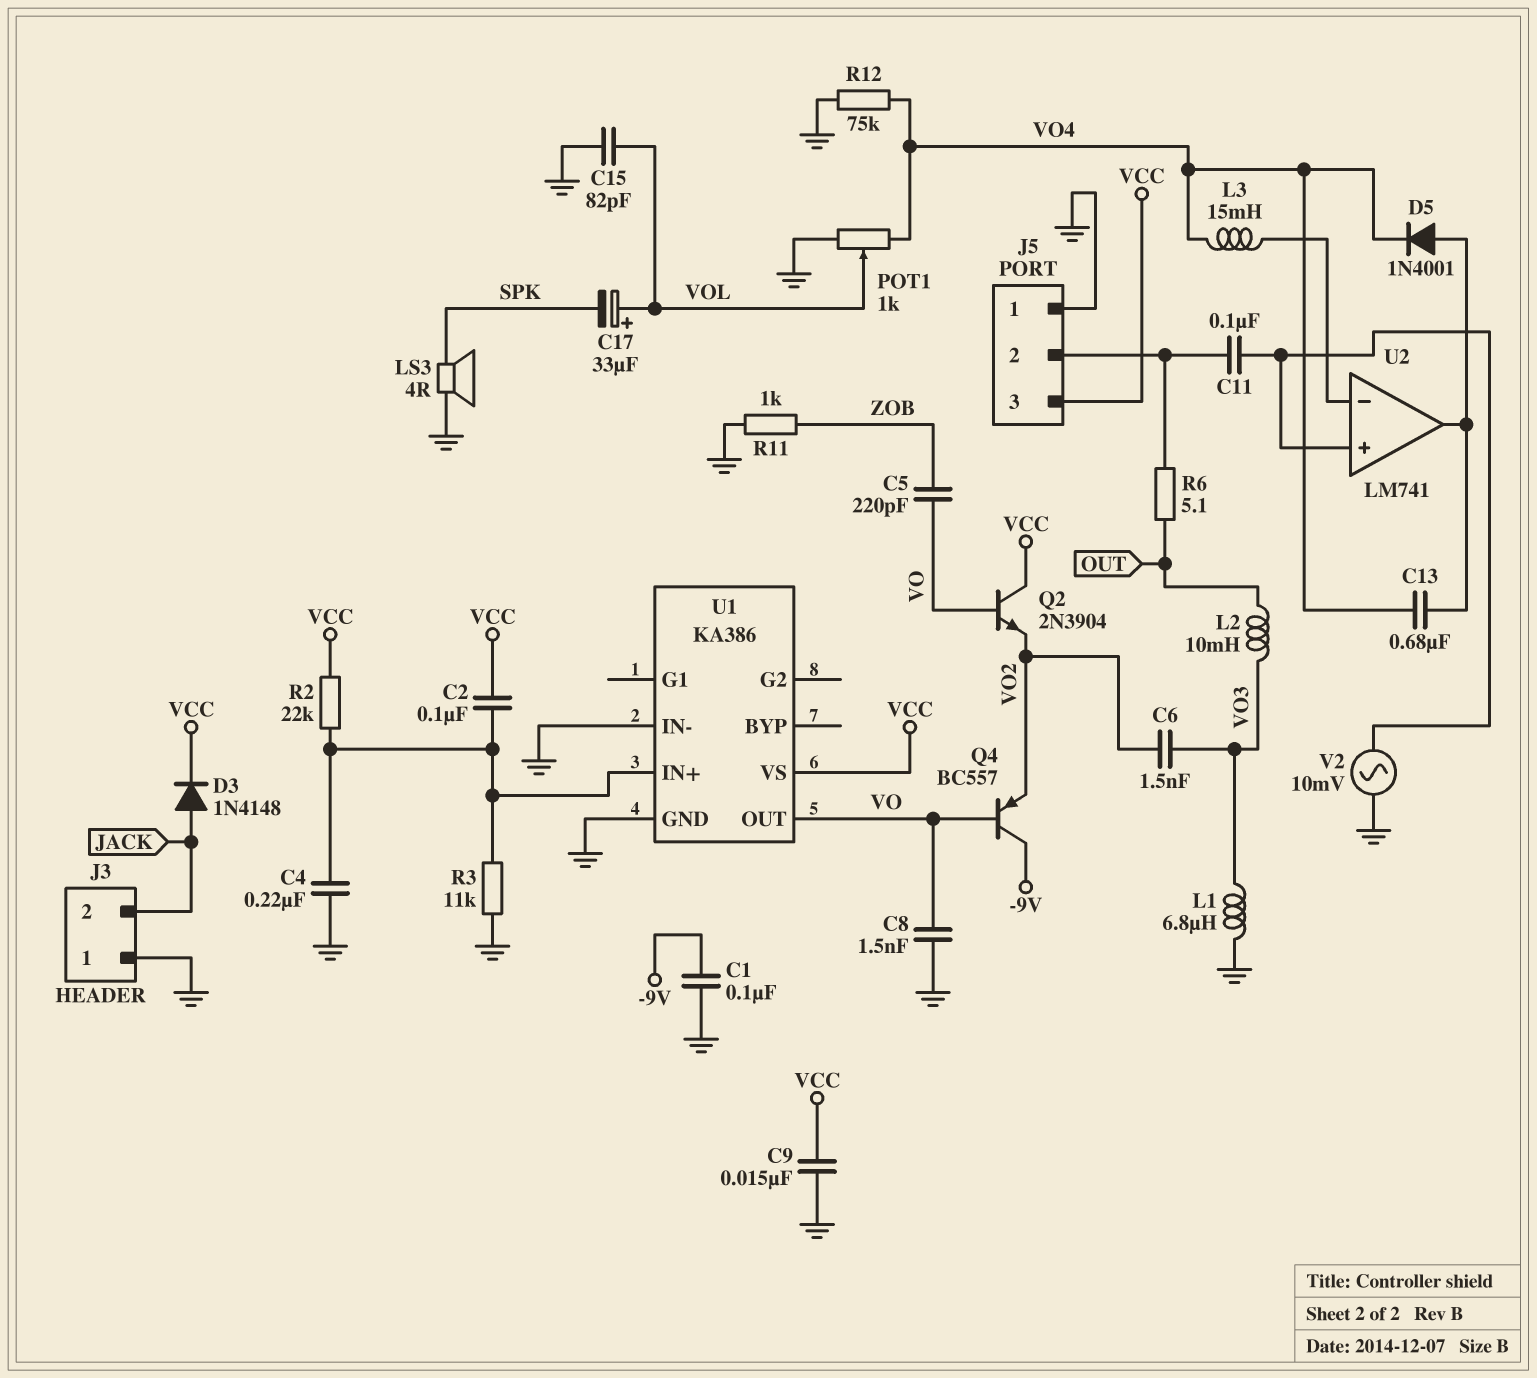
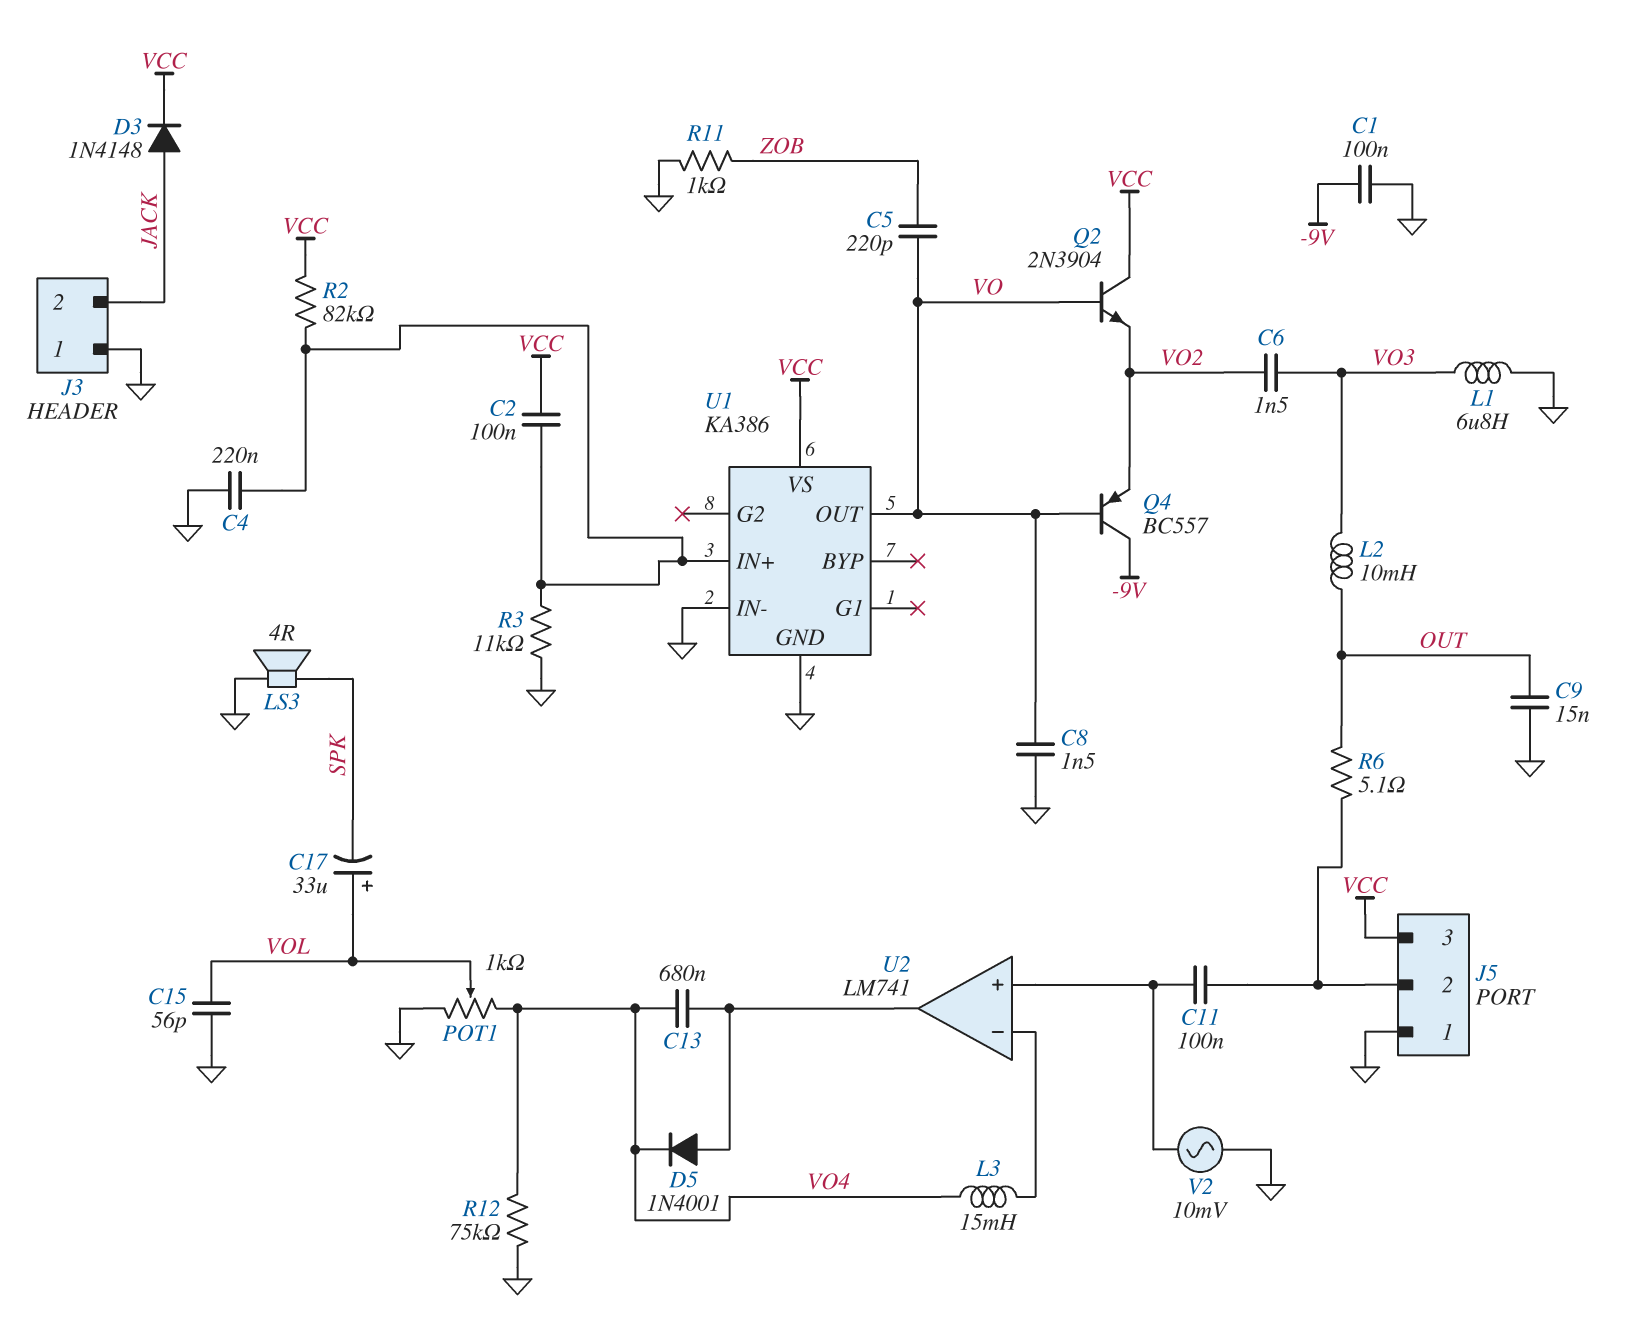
C9: 15nF (GND, VCC) -> 15nF (GND, OUT)
C15: 82pF (GND, VOL) -> 56pF (GND, VOL)
R2: 22k (U1/IN+, VCC) -> 82k (U1/IN+, VCC)

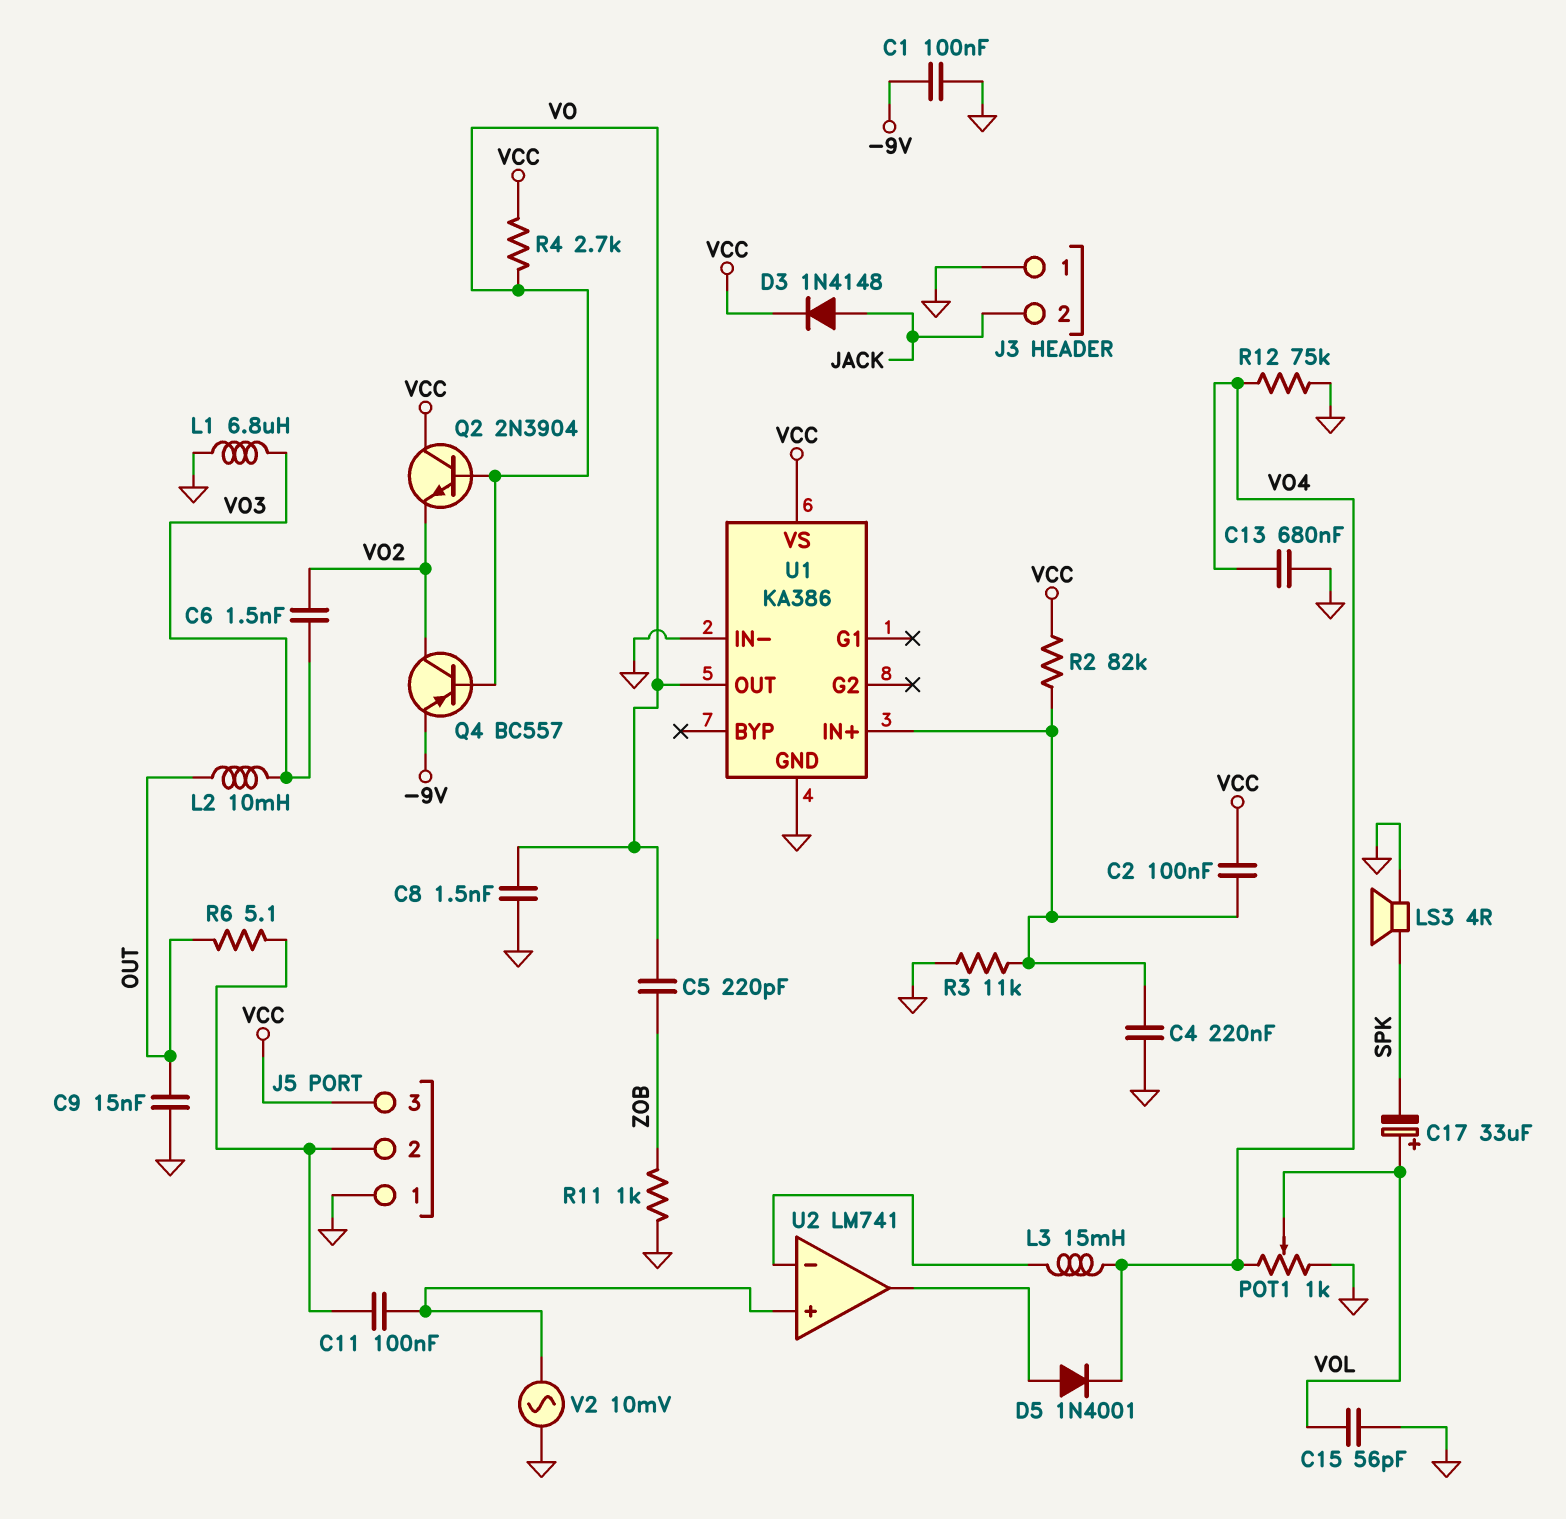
C13: 680nF (U2/out, VO4) -> 680nF (GND, VO4)
Q4: PNP BC557 (B VO, C -9V, E VO2) -> PNP BC557 (B VO, C VO2, E -9V)
R4: none -> 2.7k (VCC, VO)

